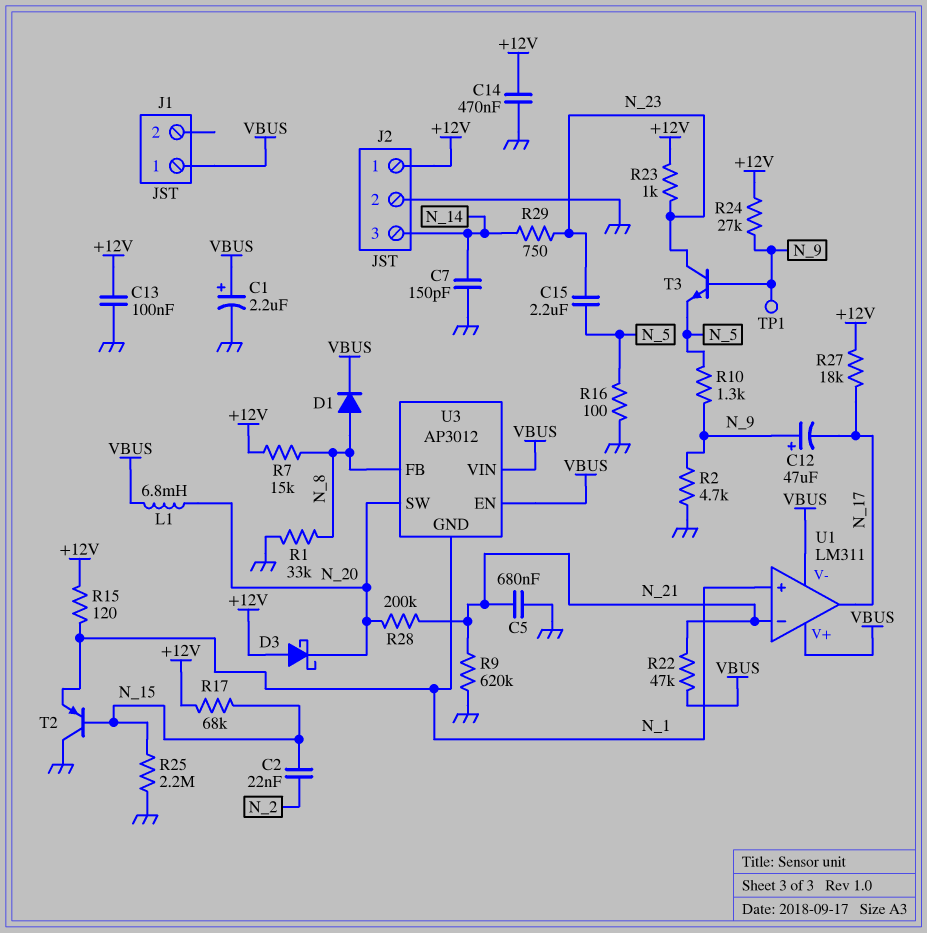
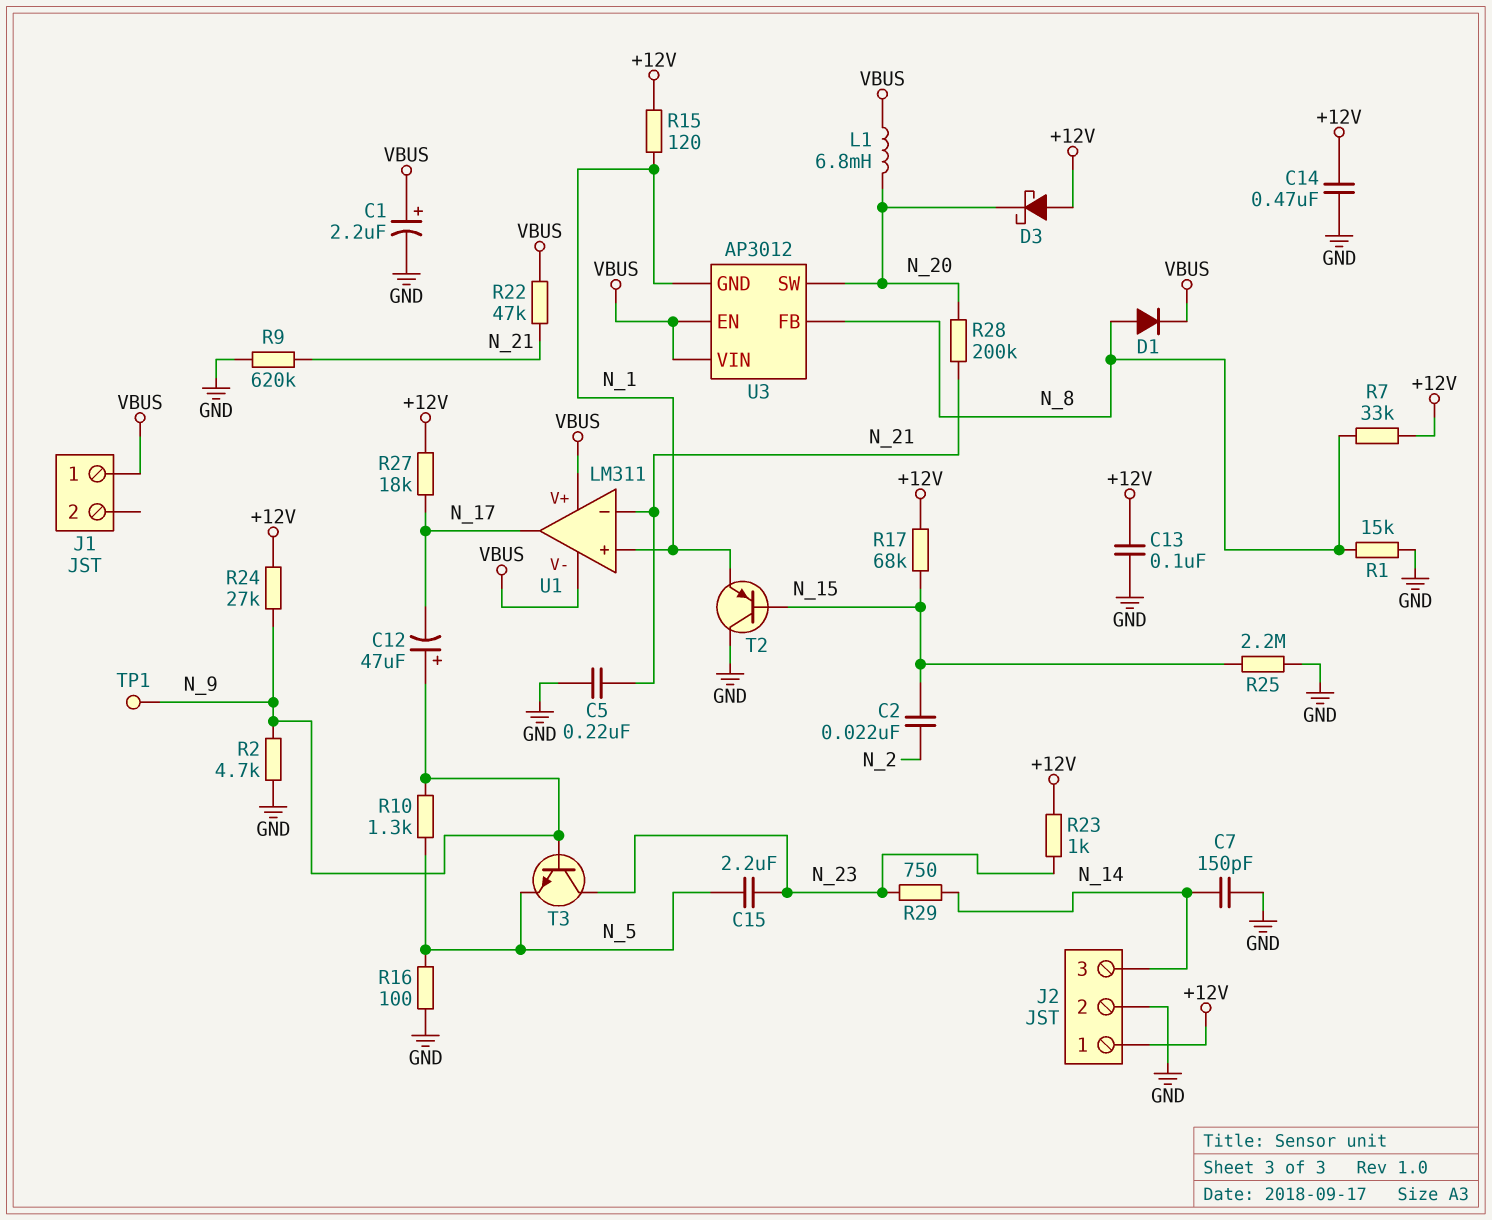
C5: 680nF (GND, N_21) -> 220nF (GND, N_21)
R1: 33k (GND, N_8) -> 15k (GND, N_8)
R7: 15k (+12V, N_8) -> 33k (+12V, N_8)

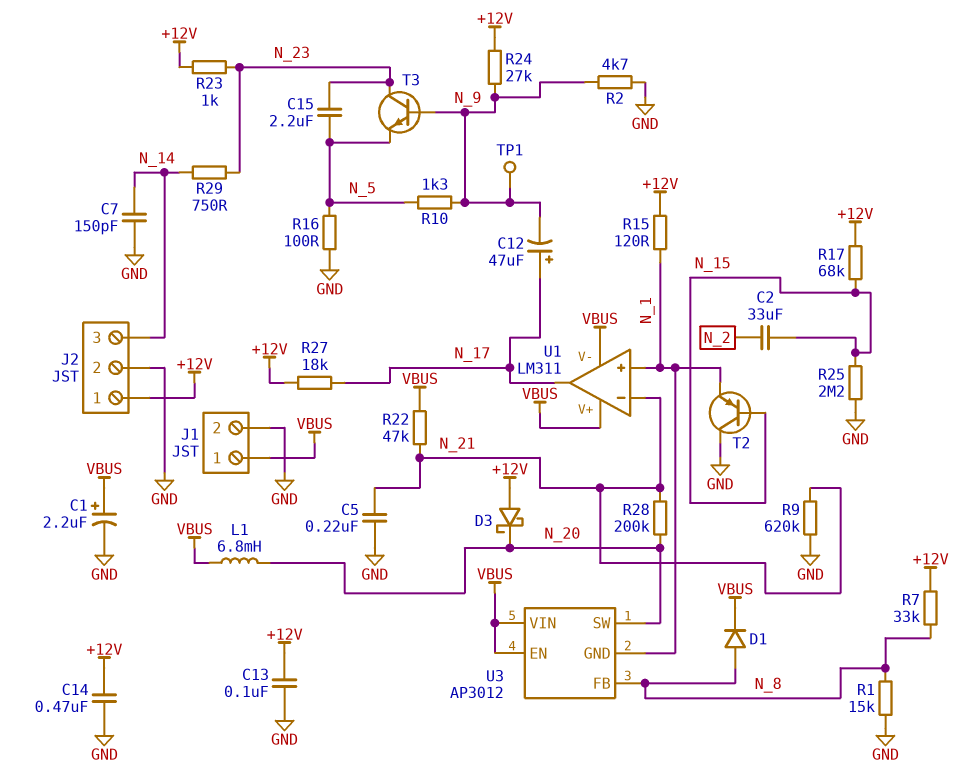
C2: 22nF (N_2, N_15) -> 33uF (N_2, N_15)
C12: 47uF (plus N_9, minus N_17) -> 47uF (plus N_17, minus N_9)
J1 pin 2: none -> GND

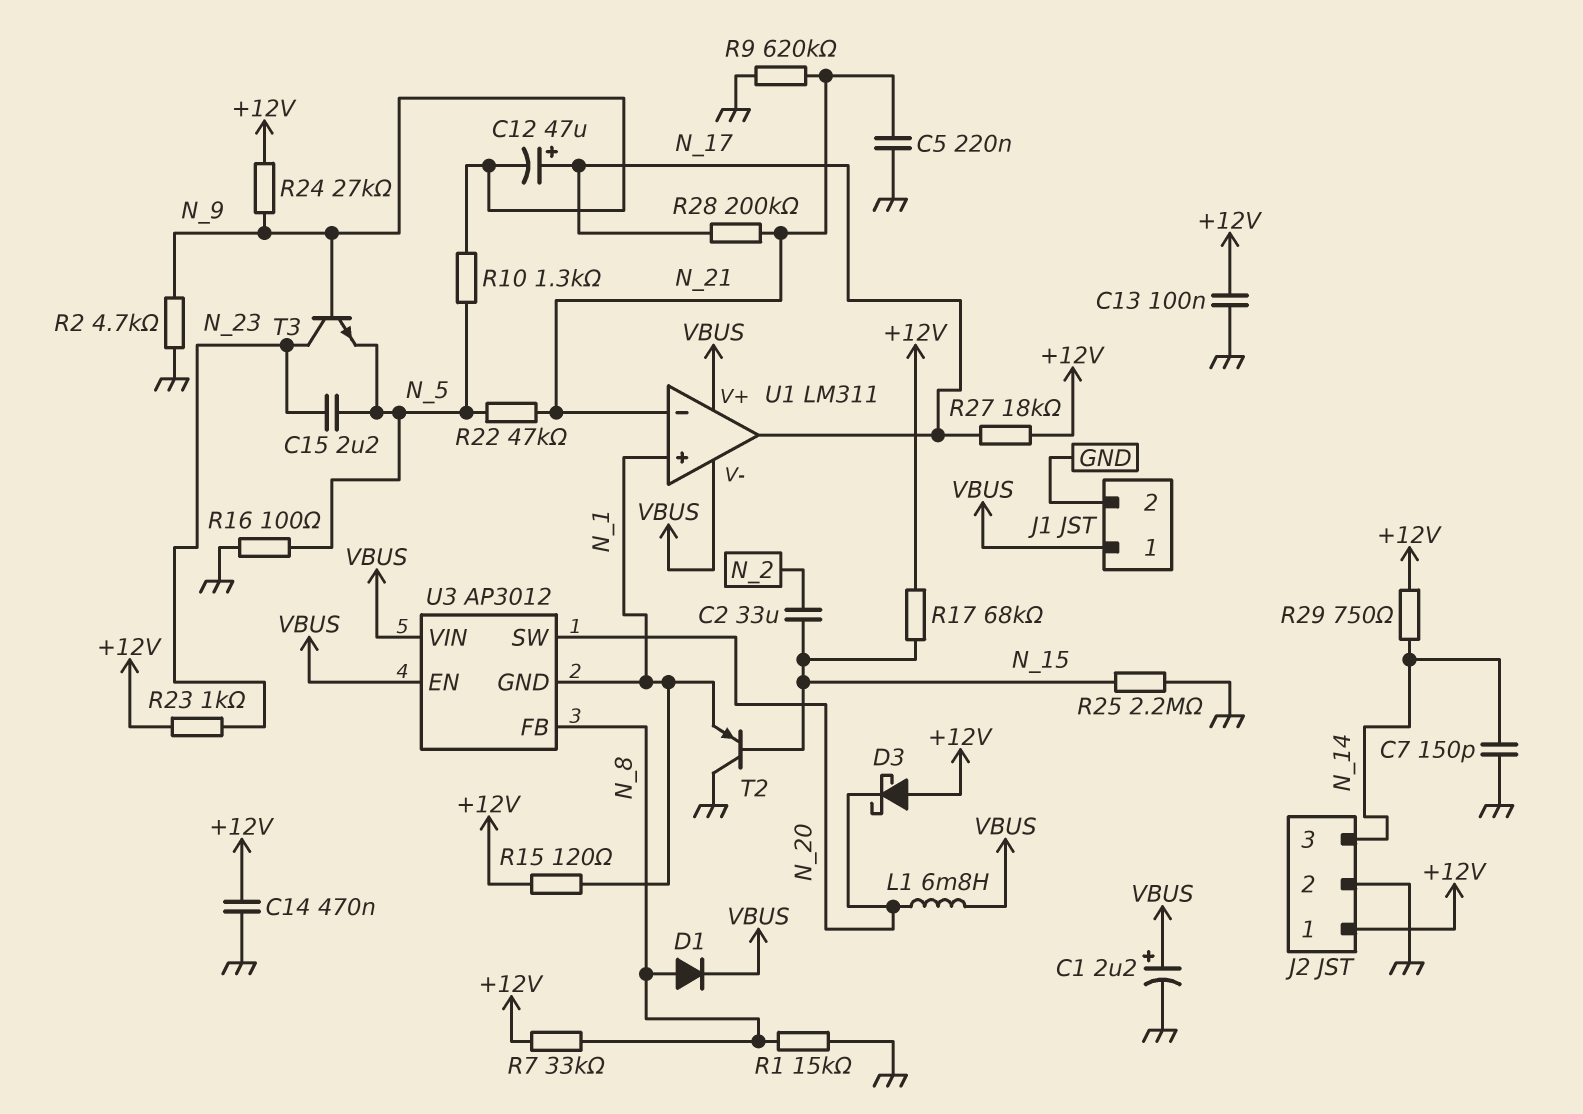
R22: 47k (N_21, VBUS) -> 47k (N_5, N_21)
R28: 200k (N_20, N_21) -> 200k (N_17, N_21)
R29: 750 (N_14, N_23) -> 750 (+12V, N_14)
TP1: test point (N_9) -> none

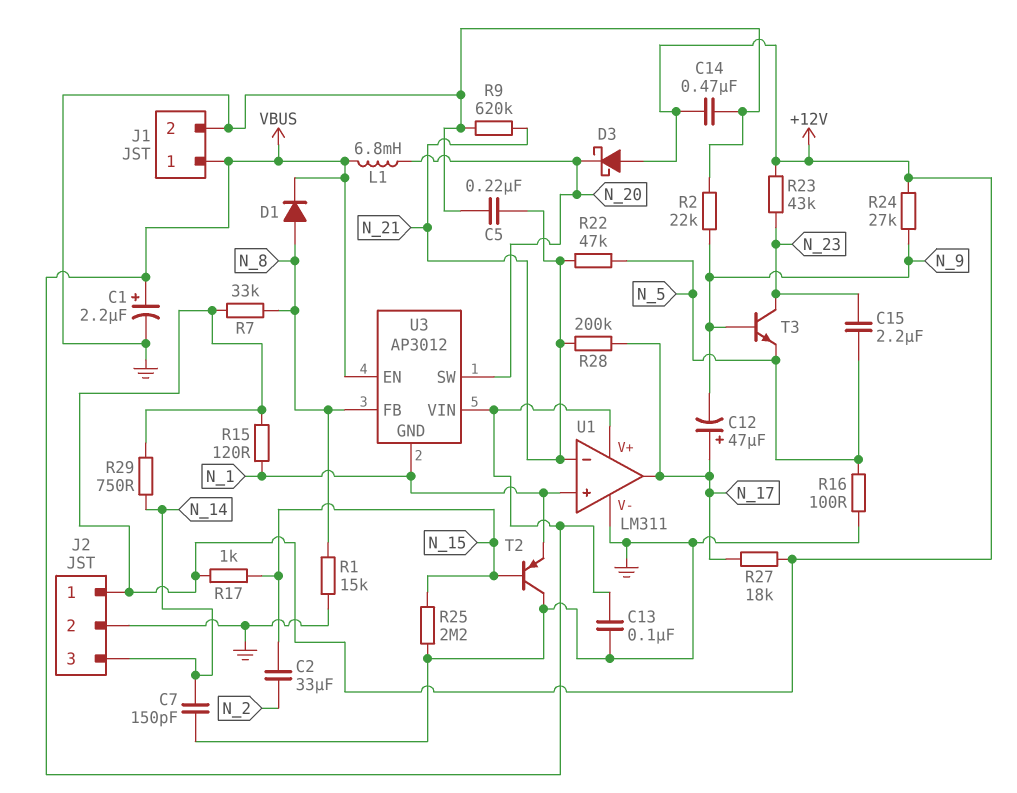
C13: 100nF (+12V, GND) -> 100nF (GND, VBUS)
R2: 4.7k (GND, N_9) -> 22k (GND, N_9)
R10: 1.3k (N_5, N_9) -> none
R17: 68k (+12V, N_15) -> 1k (+12V, N_15)
R23: 1k (+12V, N_23) -> 43k (+12V, N_23)
U1 pin V-: VBUS -> GND

